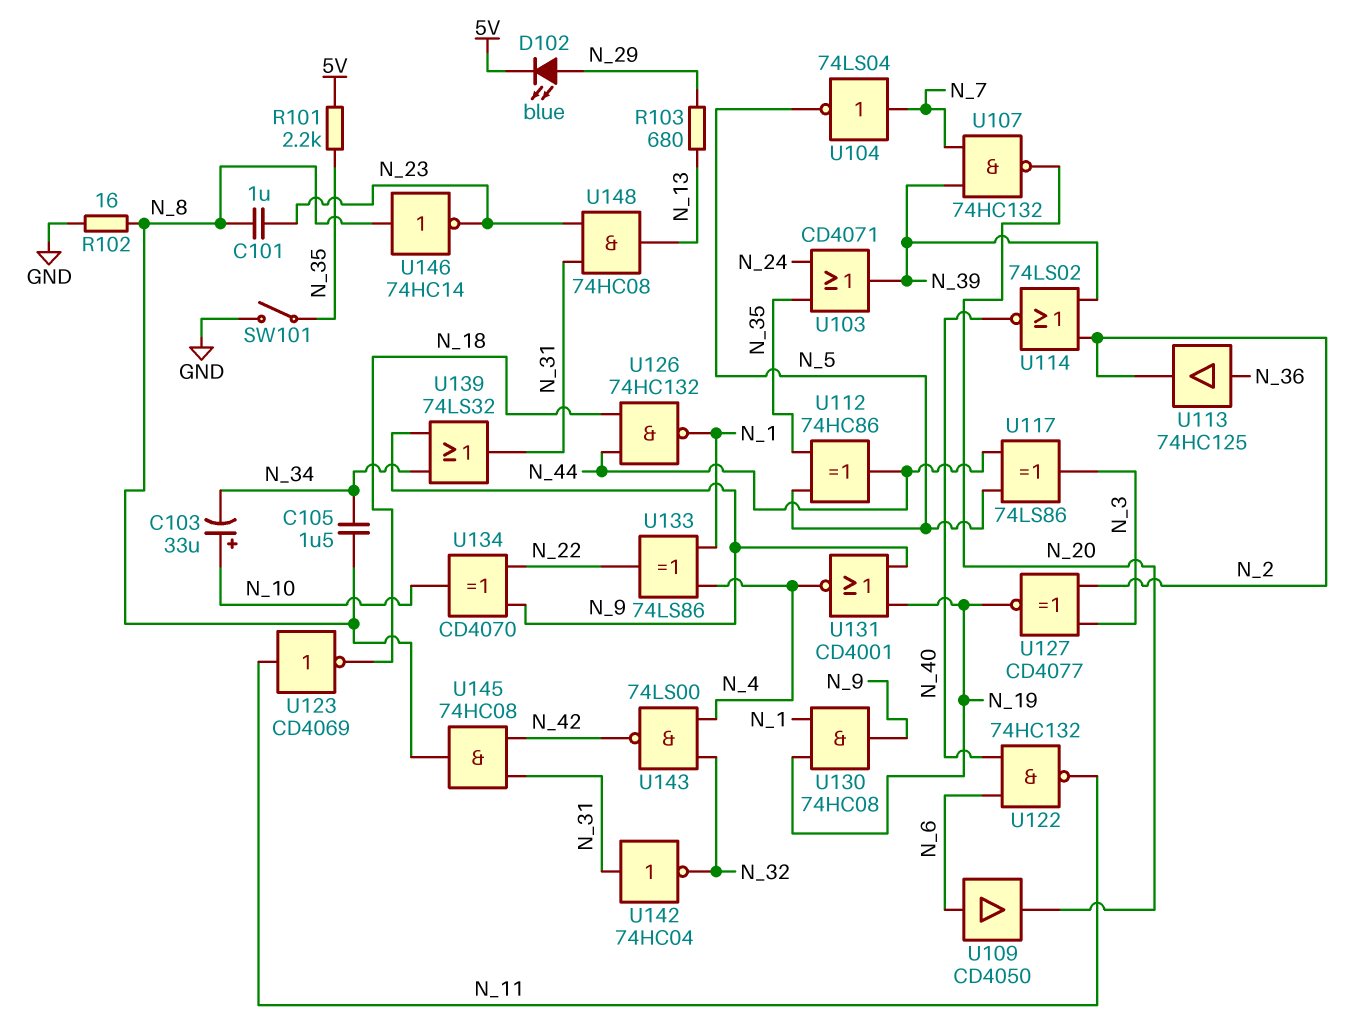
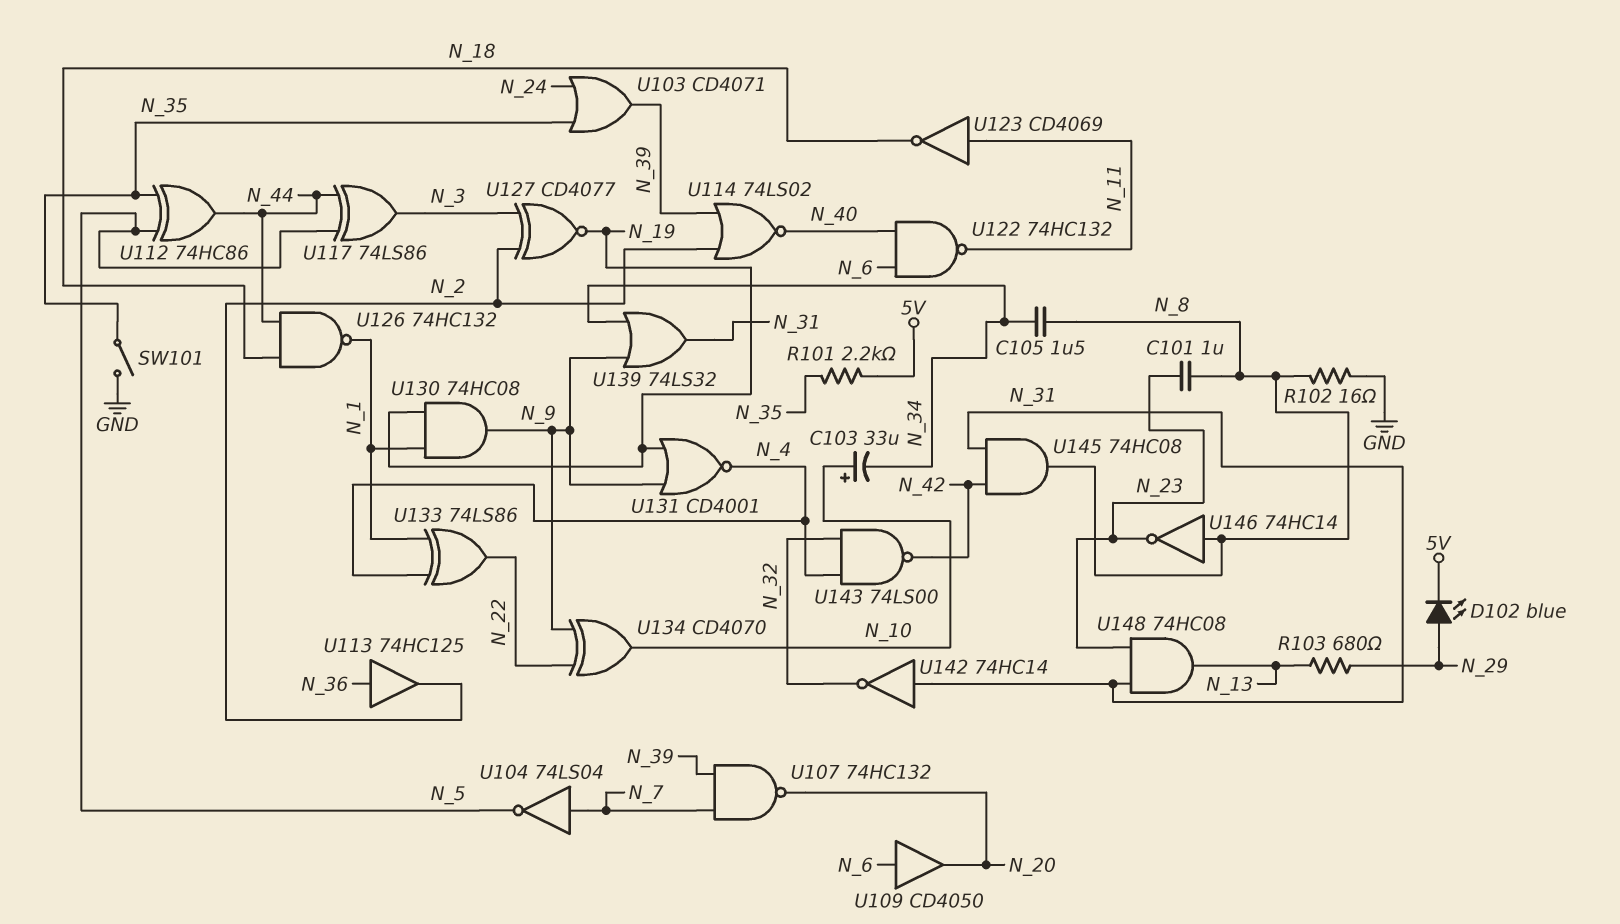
U142: NOT 74HC04 (in N_31, out N_32) -> NOT 74HC14 (in N_31, out N_32)

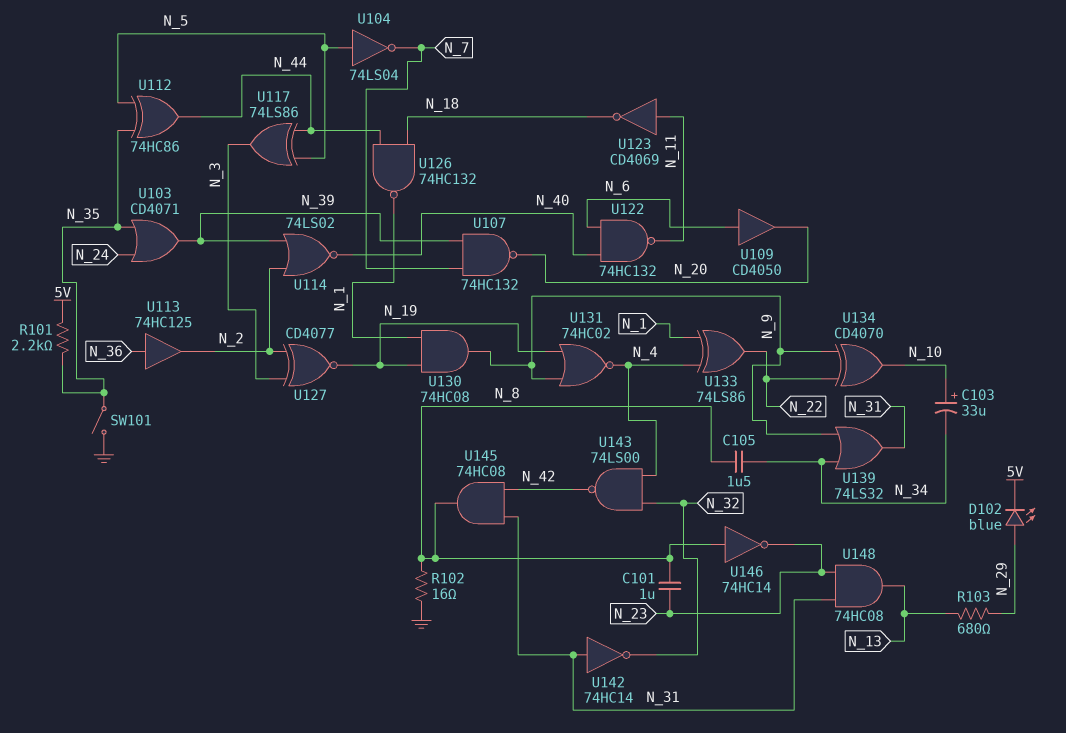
U104: NOT 74LS04 (in N_7, out N_5) -> NOT 74LS04 (in N_5, out N_7)
U131: NOR CD4001 (in N_9, in N_19, out N_4) -> NOR 74HC02 (in N_9, in N_19, out N_4)

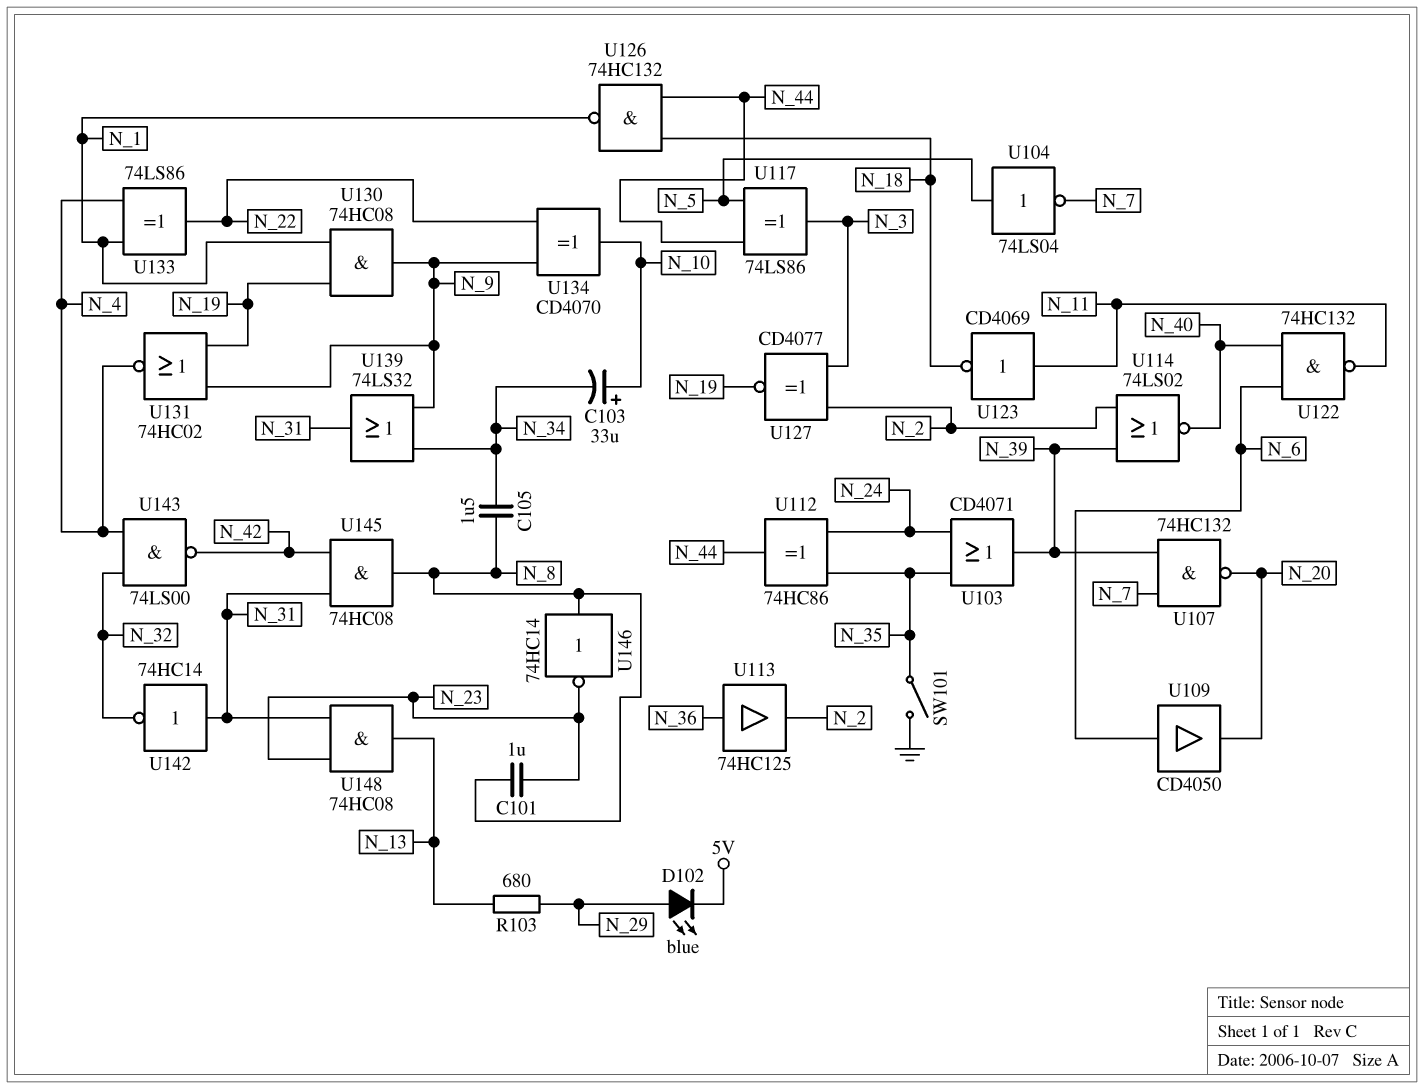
R101: 2.2k (5V, N_35) -> none
R102: 16 (GND, N_8) -> none
U112: XOR 74HC86 (in N_5, in N_35, out N_44) -> XOR 74HC86 (in N_24, in N_35, out N_44)

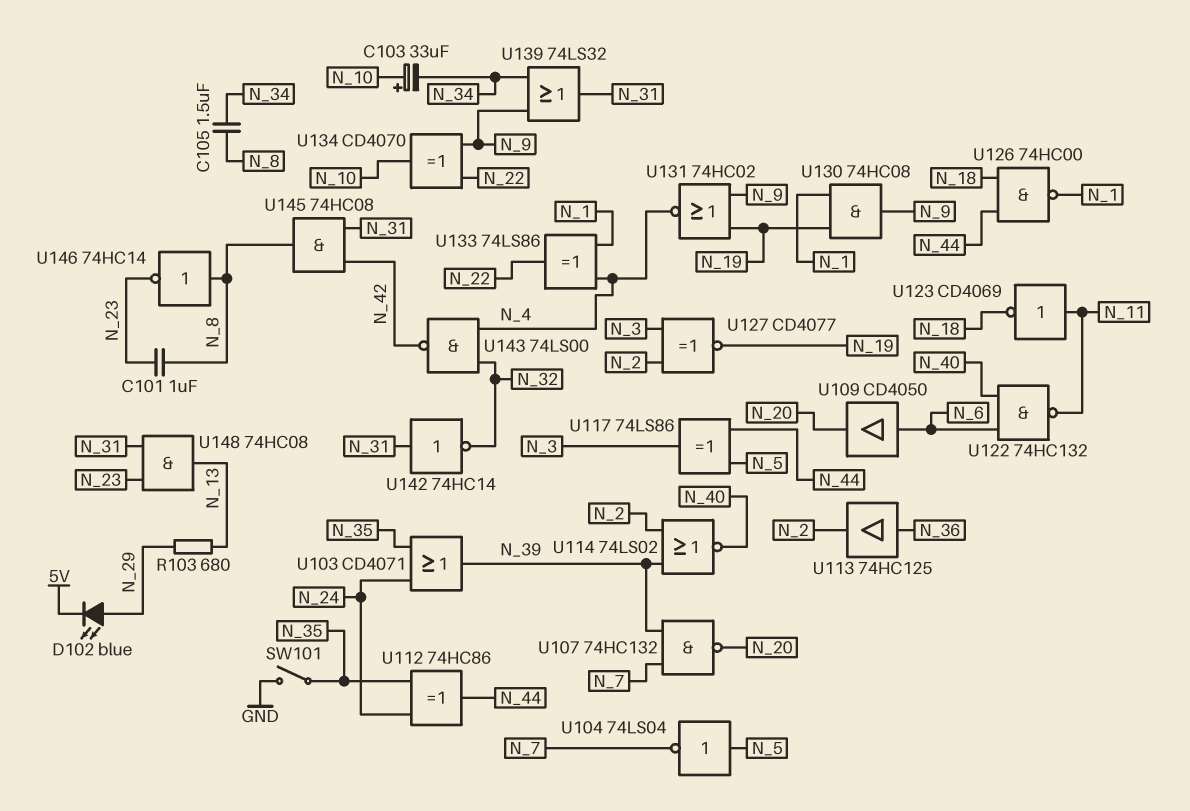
U126: NAND 74HC132 (in N_18, in N_44, out N_1) -> NAND 74HC00 (in N_18, in N_44, out N_1)

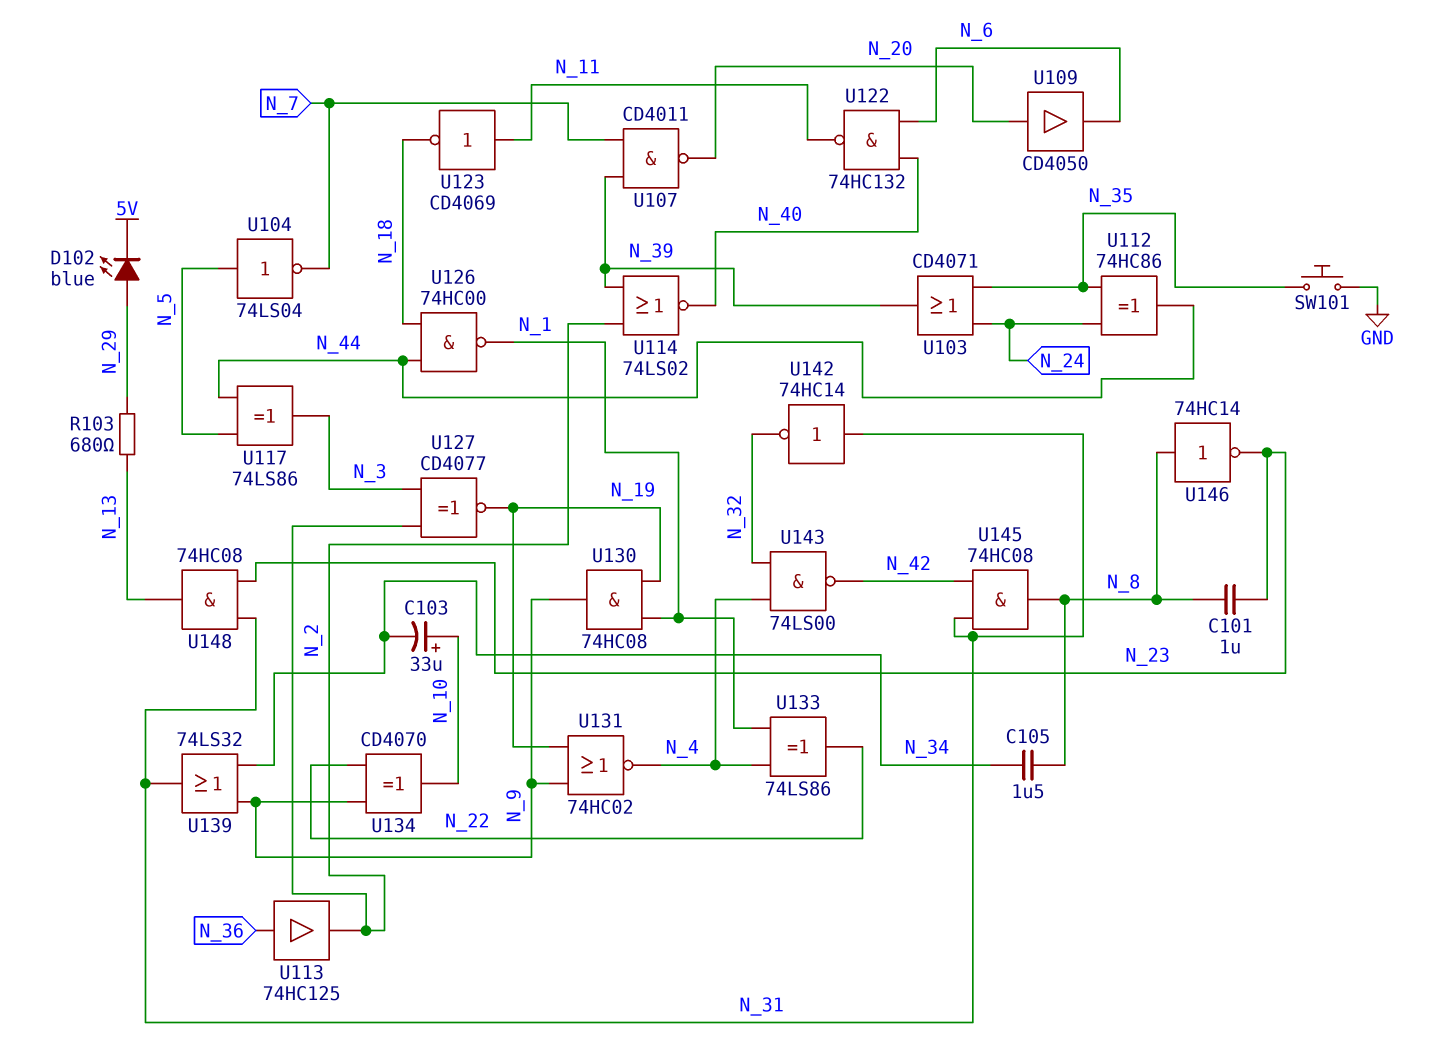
SW101: switch (GND, N_35) -> button (GND, N_35)
U107: NAND 74HC132 (in N_7, in N_39, out N_20) -> NAND CD4011 (in N_7, in N_39, out N_20)
U109: buffer CD4050 (in N_6, out N_20) -> buffer CD4050 (in N_20, out N_6)

